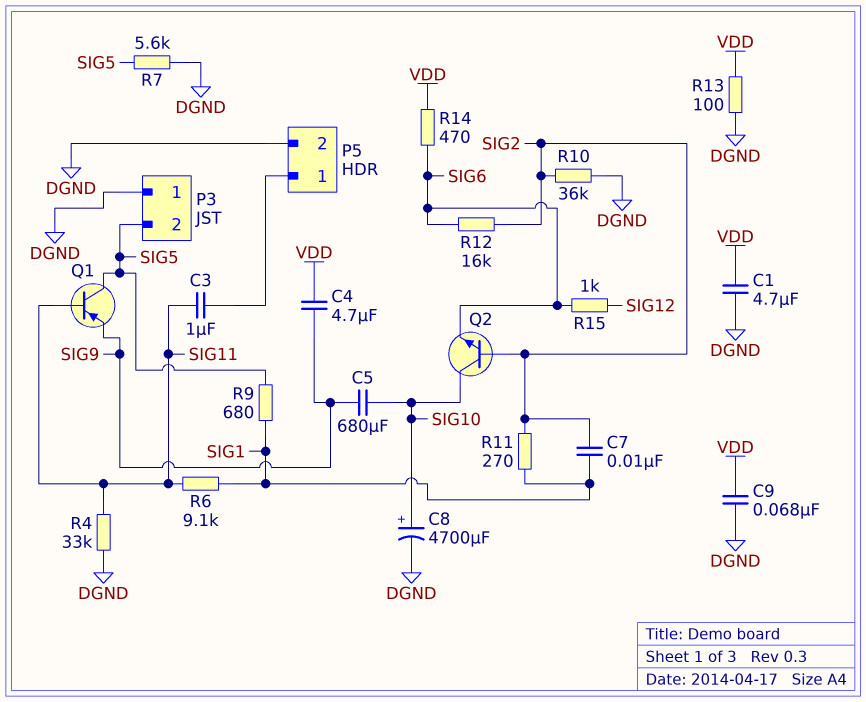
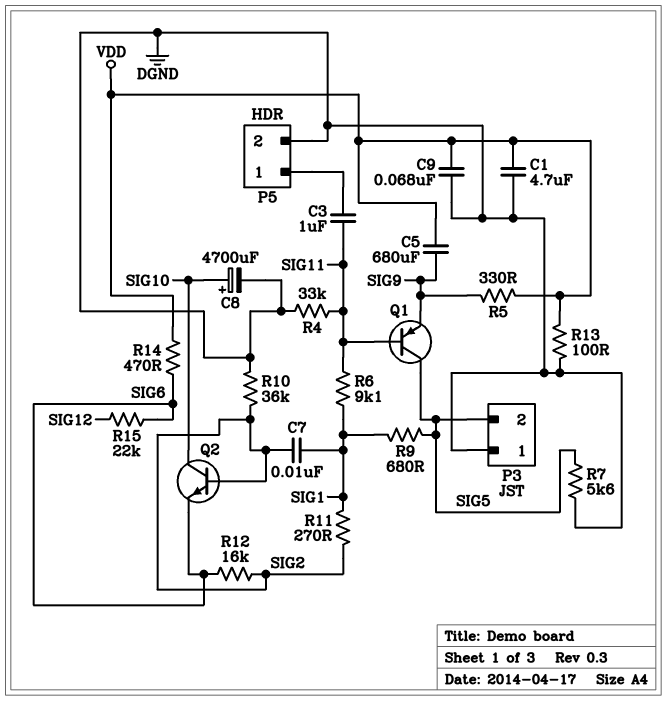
C4: 4.7uF (SIG9, VDD) -> none
C5: 680uF (SIG9, SIG10) -> 680uF (SIG9, VDD)
R5: none -> 330 (SIG9, VDD)
R15: 1k (SIG6, SIG12) -> 22k (SIG6, SIG12)

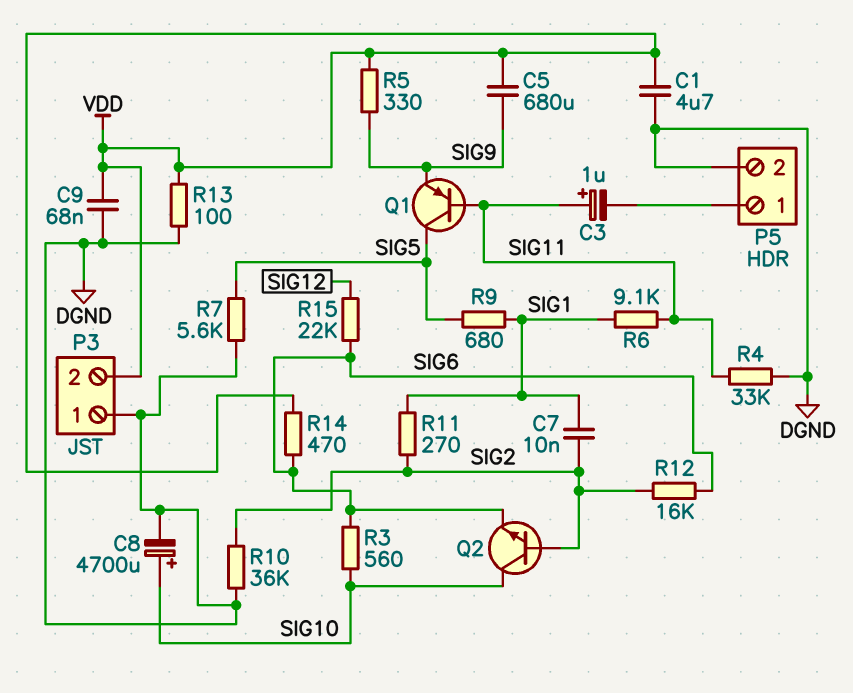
C3: 1uF (P5/1, SIG11) -> 1uF (plus SIG11, minus P5/1)
P3 pin 2: SIG5 -> VDD
R3: none -> 560 (SIG6, SIG10)

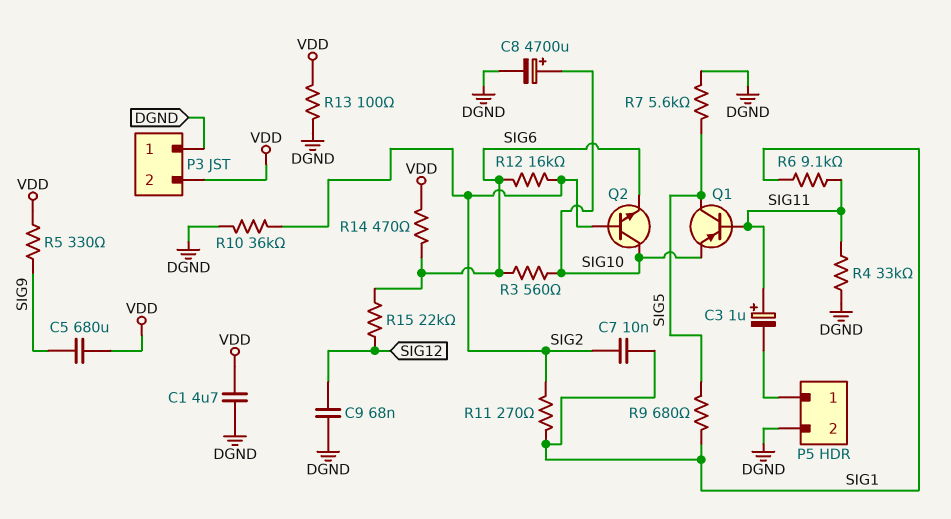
C9: 68nF (DGND, VDD) -> 68nF (DGND, SIG12)
Q1: PNP (B SIG11, C SIG5, E SIG9) -> PNP (B SIG11, C SIG5, E SIG10)

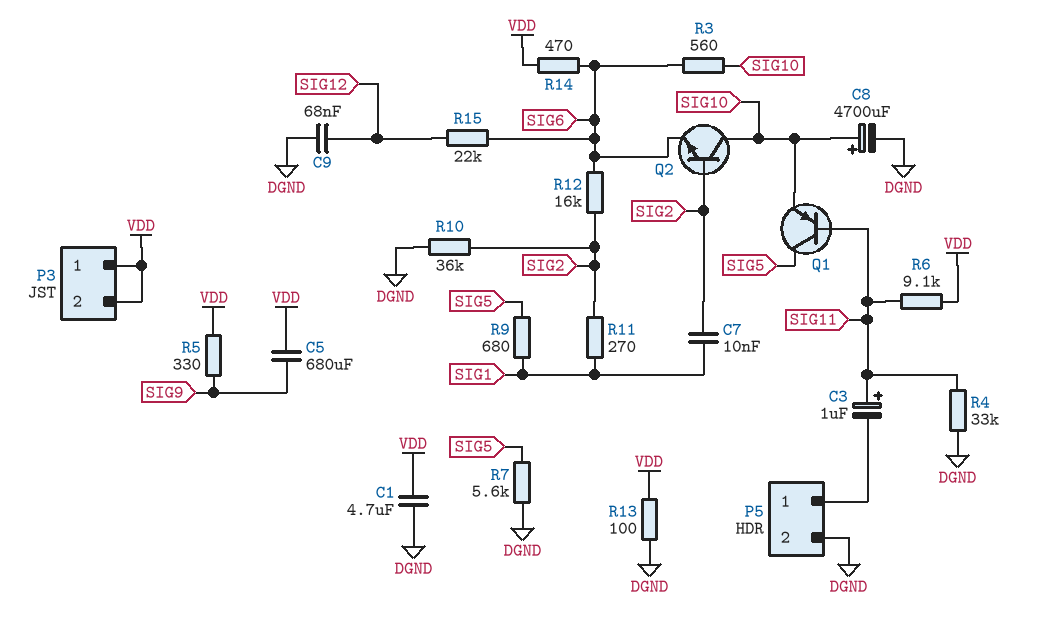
P3 pin 1: DGND -> VDD
R6: 9.1k (SIG1, SIG11) -> 9.1k (SIG11, VDD)

